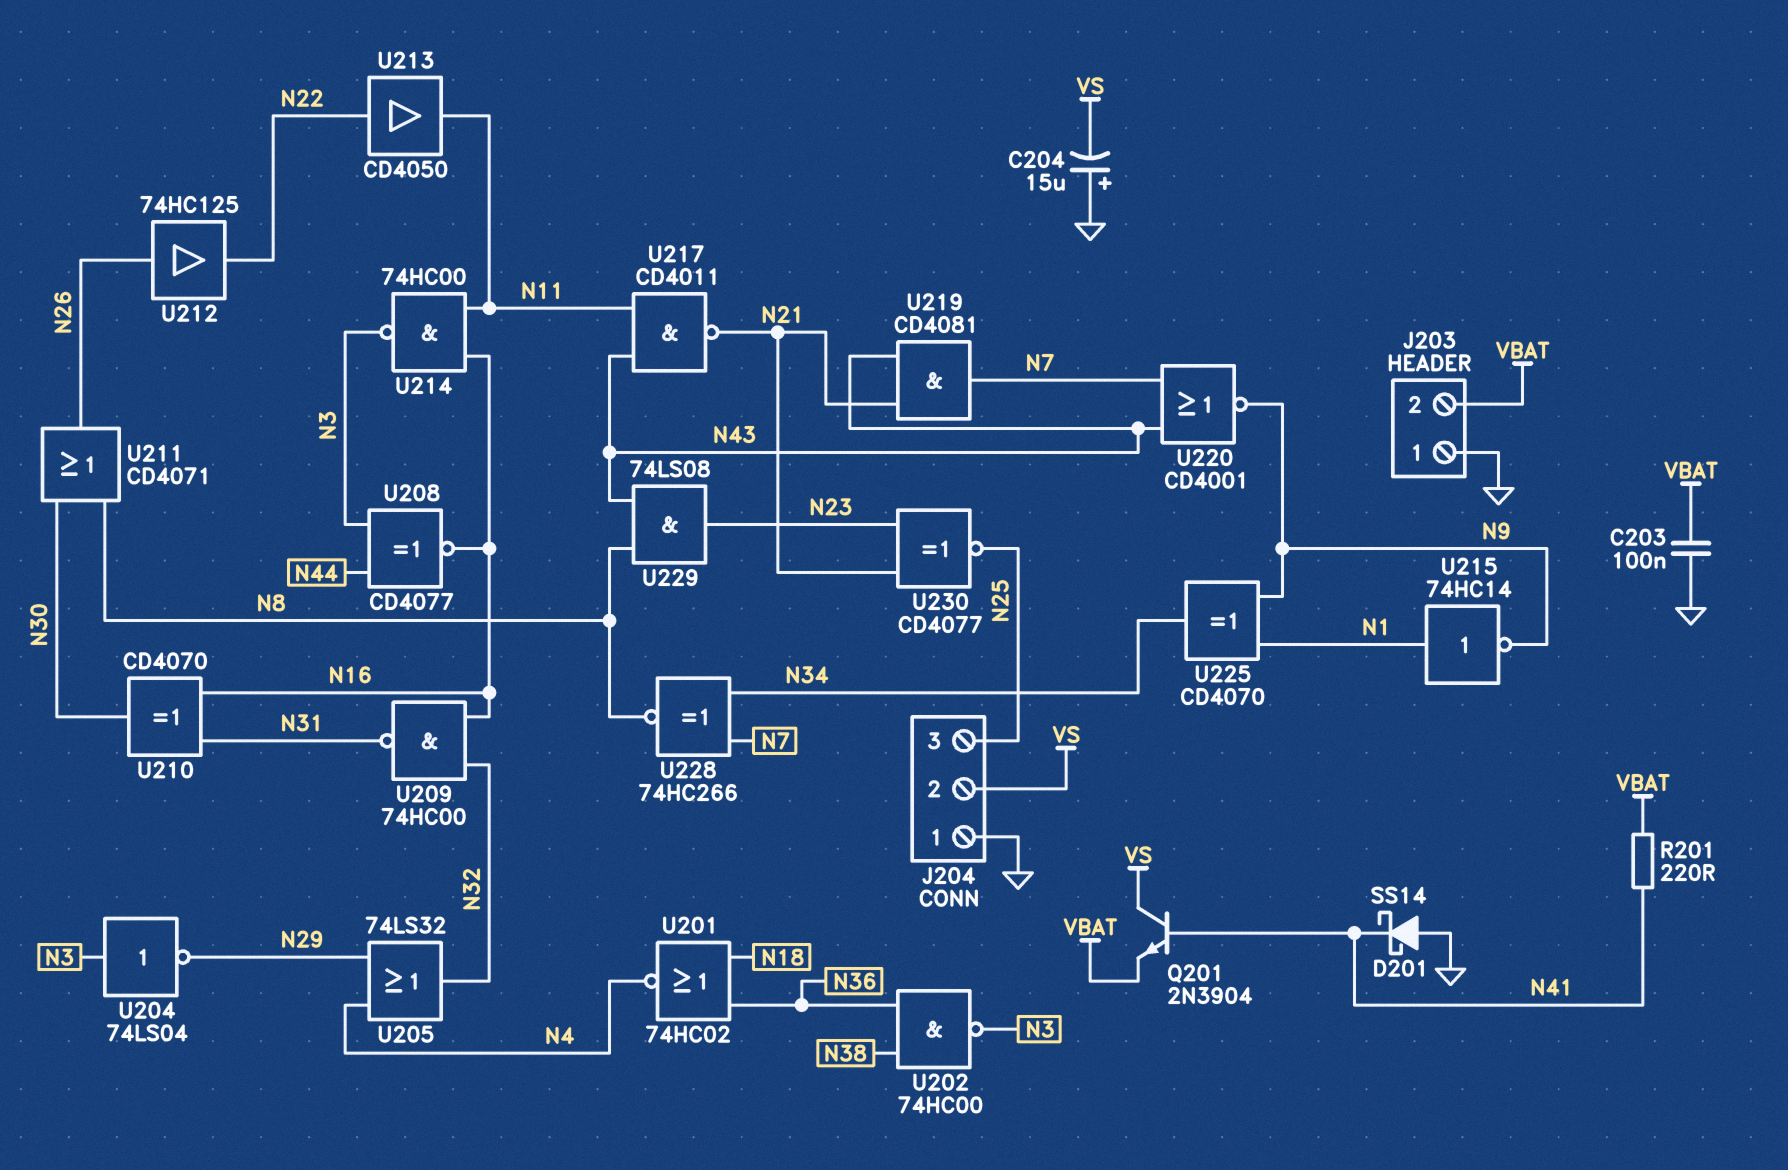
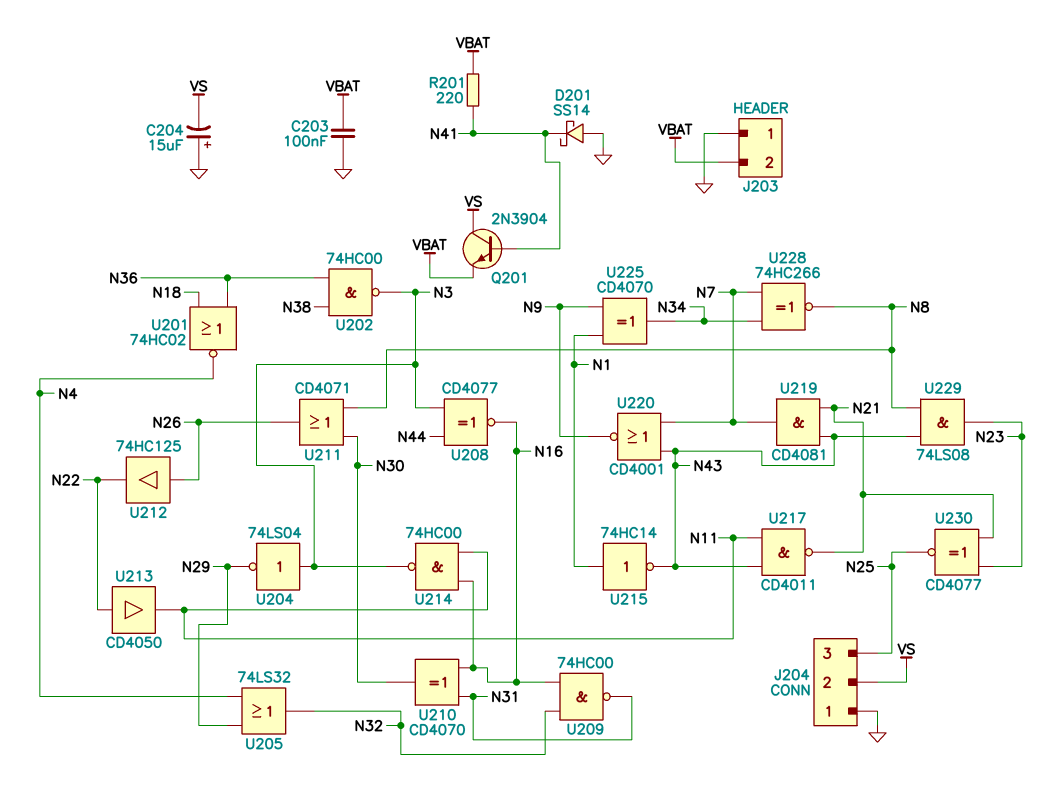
U215: NOT 74HC14 (in N1, out N9) -> NOT 74HC14 (in N1, out N43)

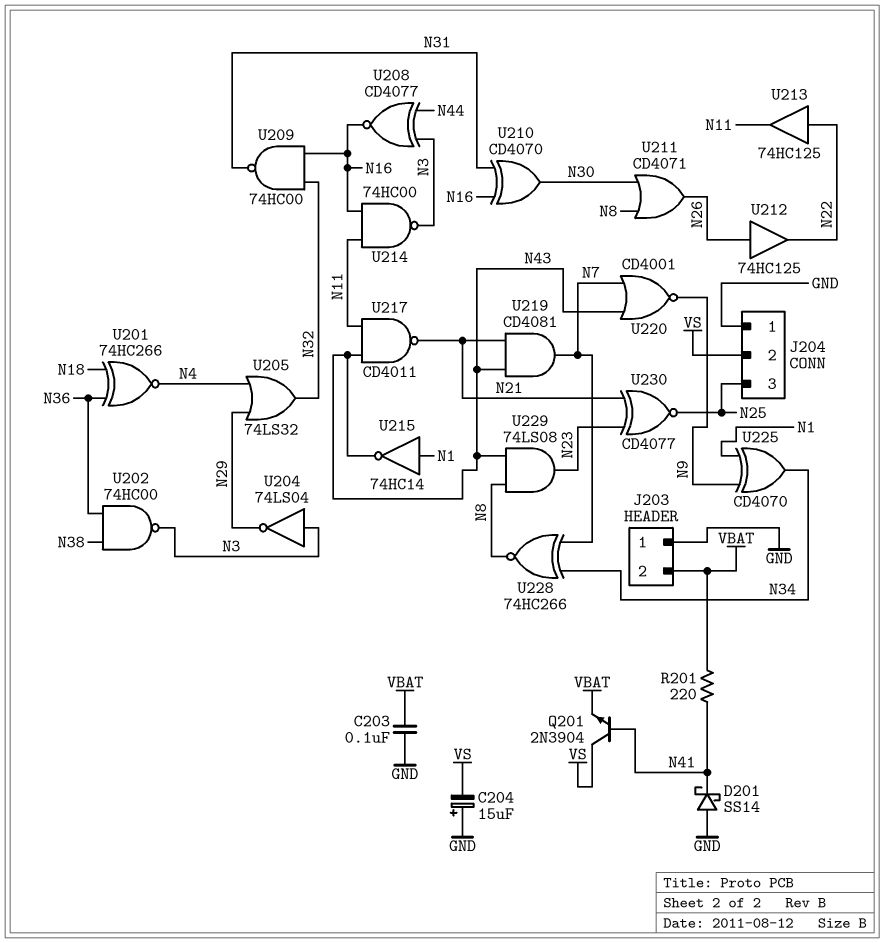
U201: NOR 74HC02 (in N18, in N36, out N4) -> XNOR 74HC266 (in N18, in N36, out N4)
U213: buffer CD4050 (in N22, out N11) -> buffer 74HC125 (in N22, out N11)

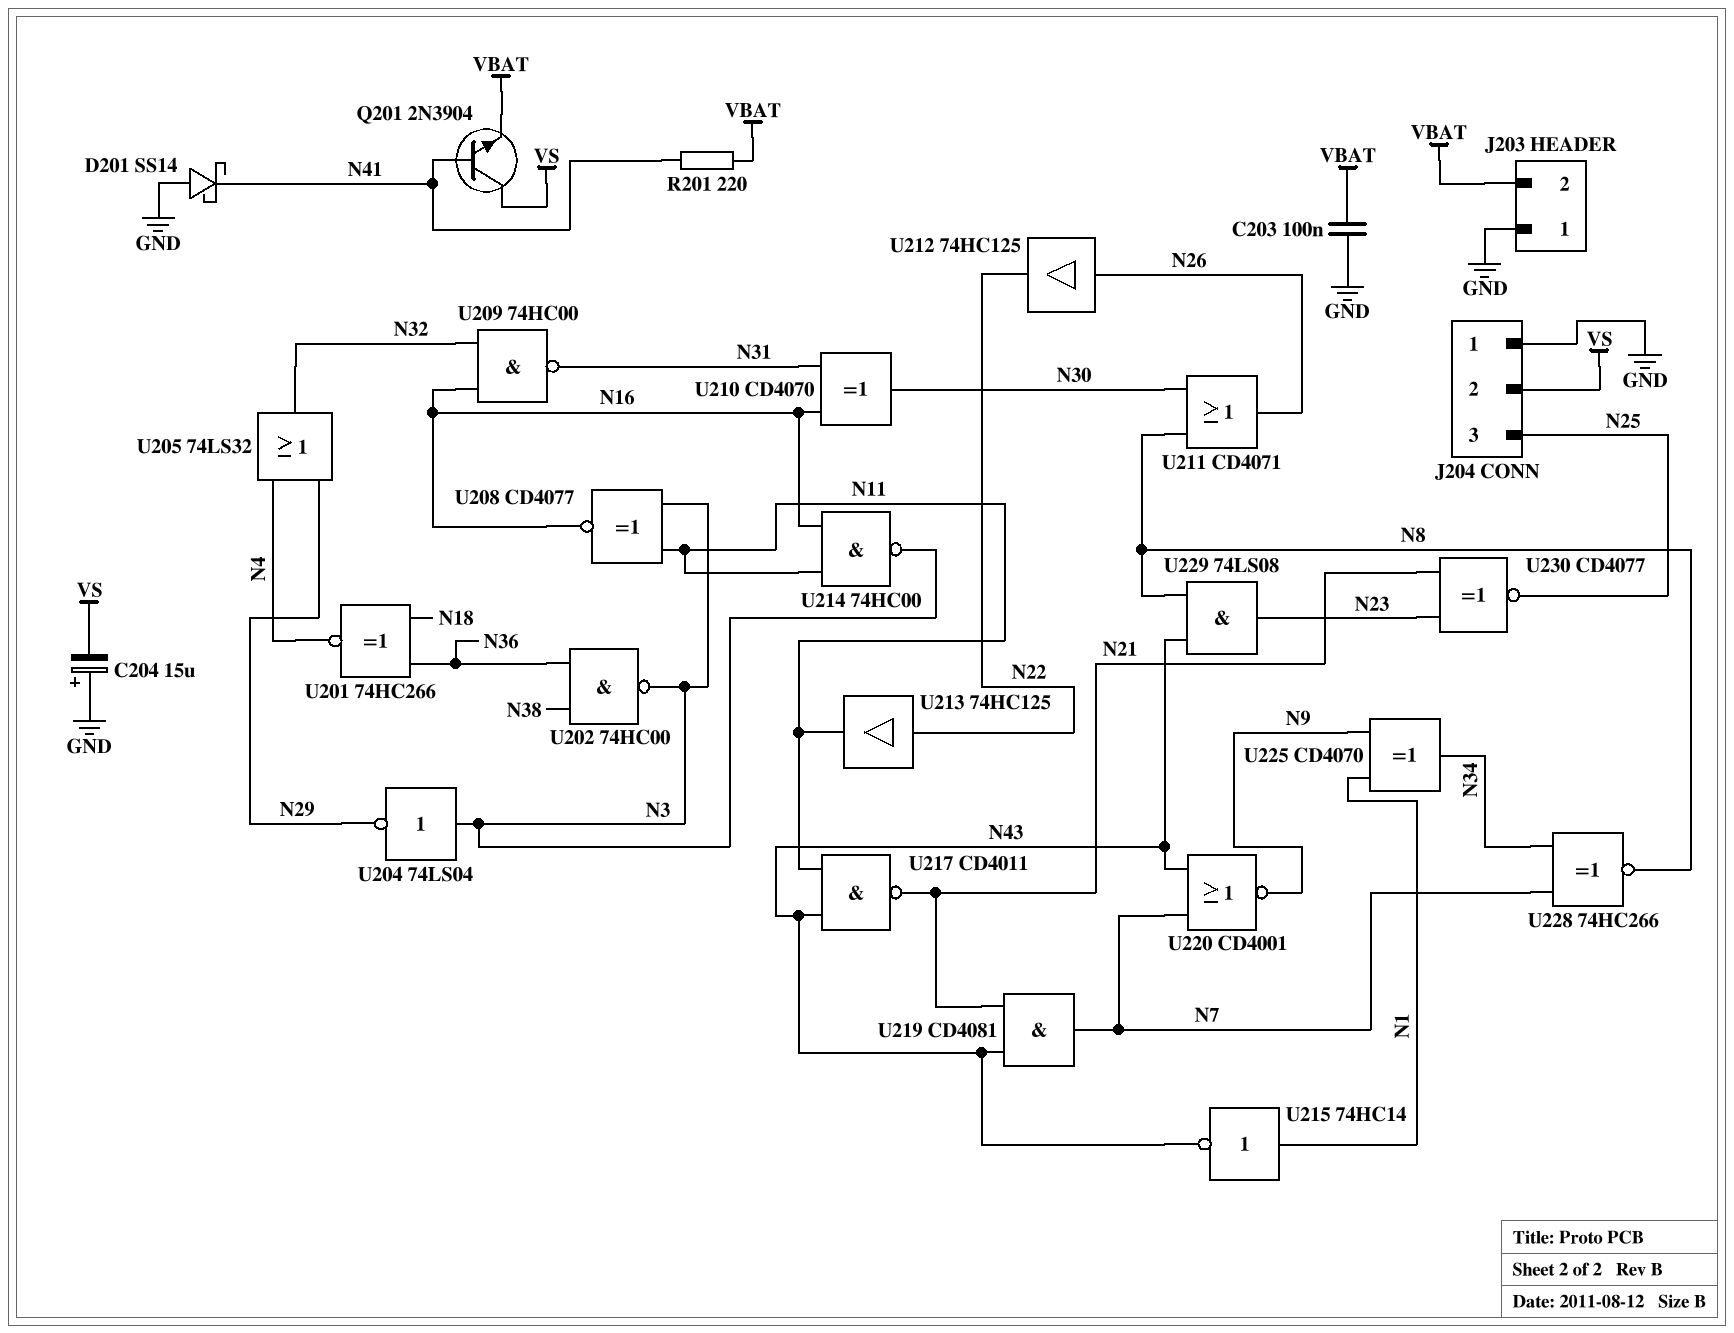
U208: XNOR CD4077 (in N3, in N44, out N16) -> XNOR CD4077 (in N3, in N11, out N16)

